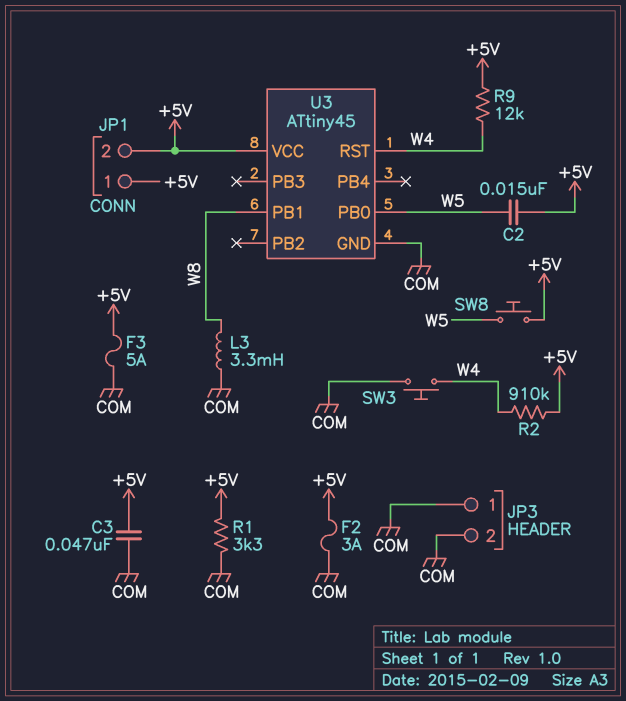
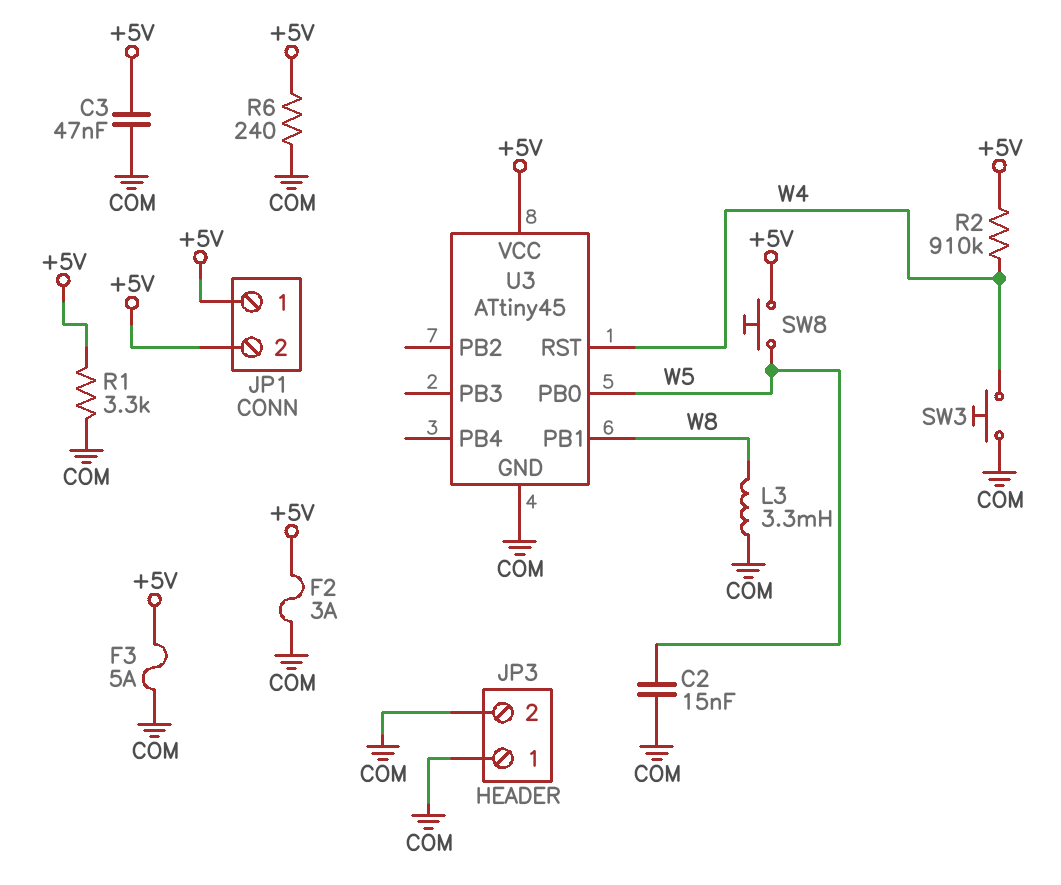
C2: 15nF (+5V, W5) -> 15nF (COM, W5)
R6: none -> 240 (+5V, COM)
R9: 12k (+5V, W4) -> none

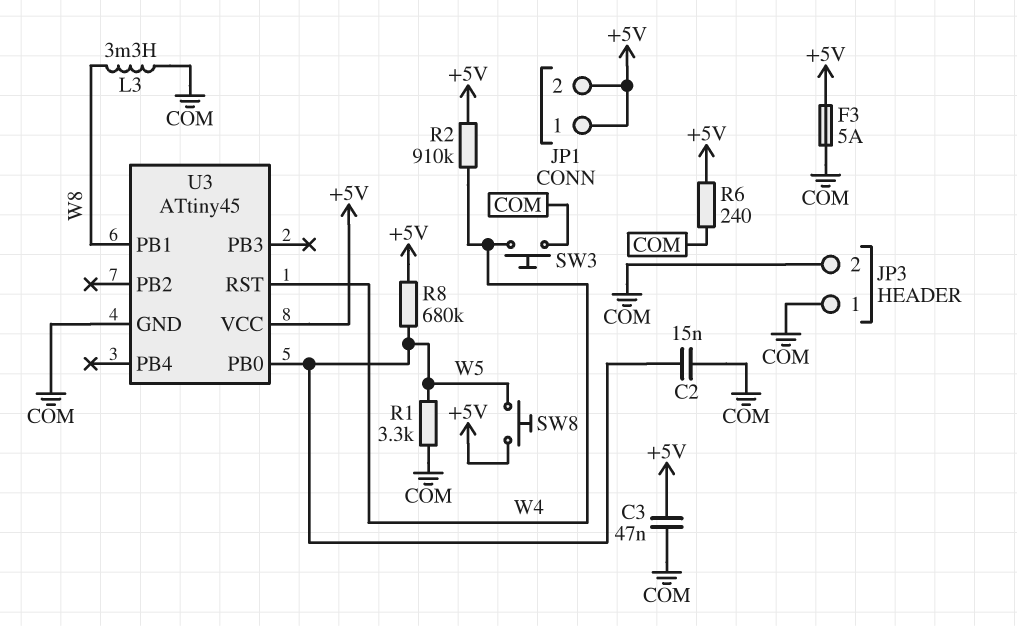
F2: 3A (+5V, COM) -> none
R1: 3.3k (+5V, COM) -> 3.3k (COM, W5)
R8: none -> 680k (+5V, W5)

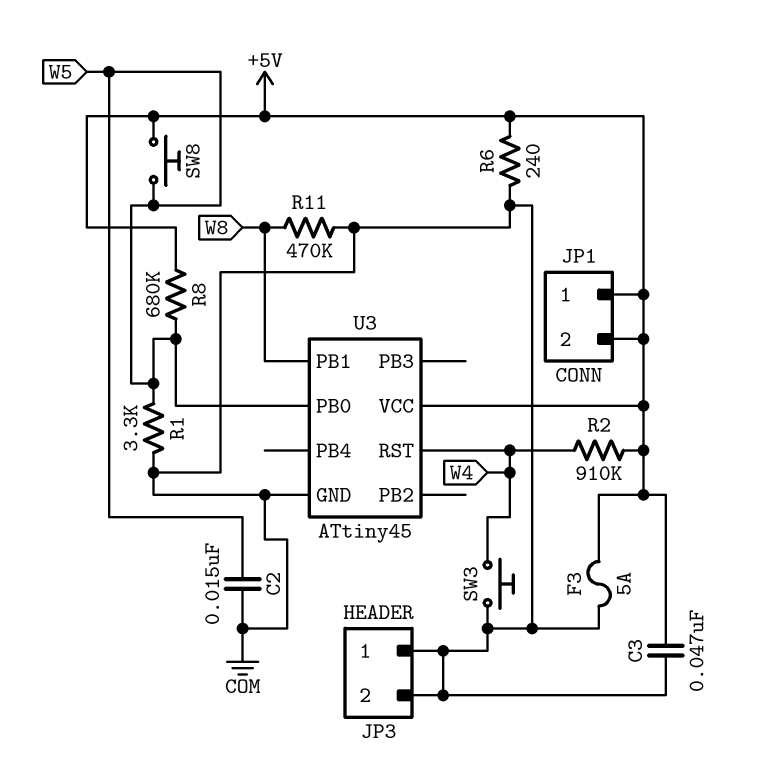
L3: 3.3mH (COM, W8) -> none
R11: none -> 470k (COM, W8)

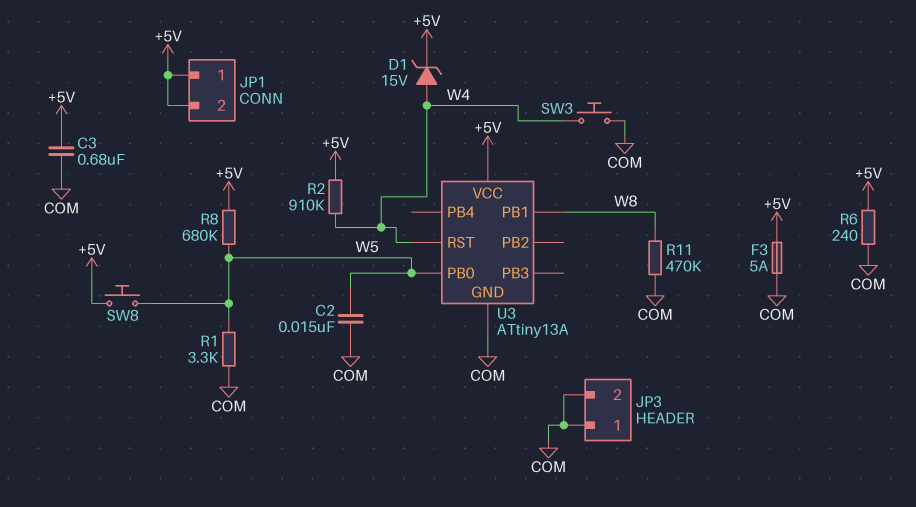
C3: 47nF (+5V, COM) -> 680nF (+5V, COM)
D1: none -> zener 15V (A W4, K +5V)
U3: ATtiny45 -> ATtiny13A

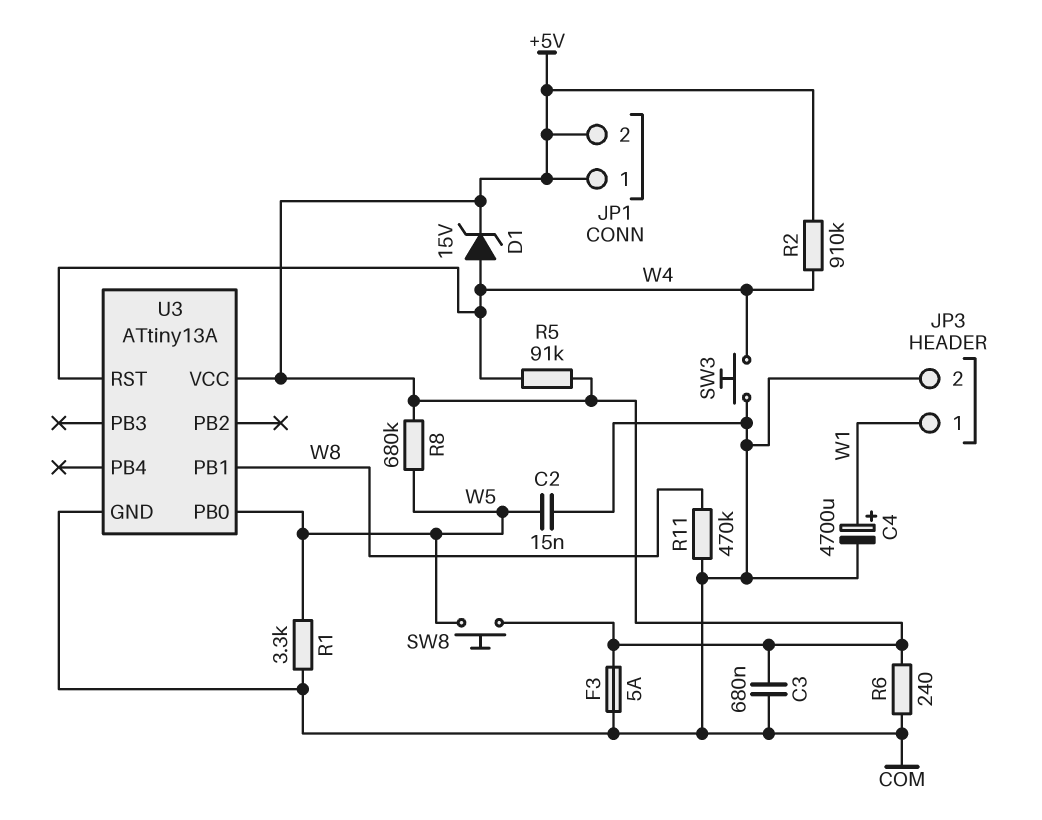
C4: none -> 4700uF (plus W1, minus COM)
JP3 pin 1: COM -> W1
R5: none -> 91k (+5V, W4)

